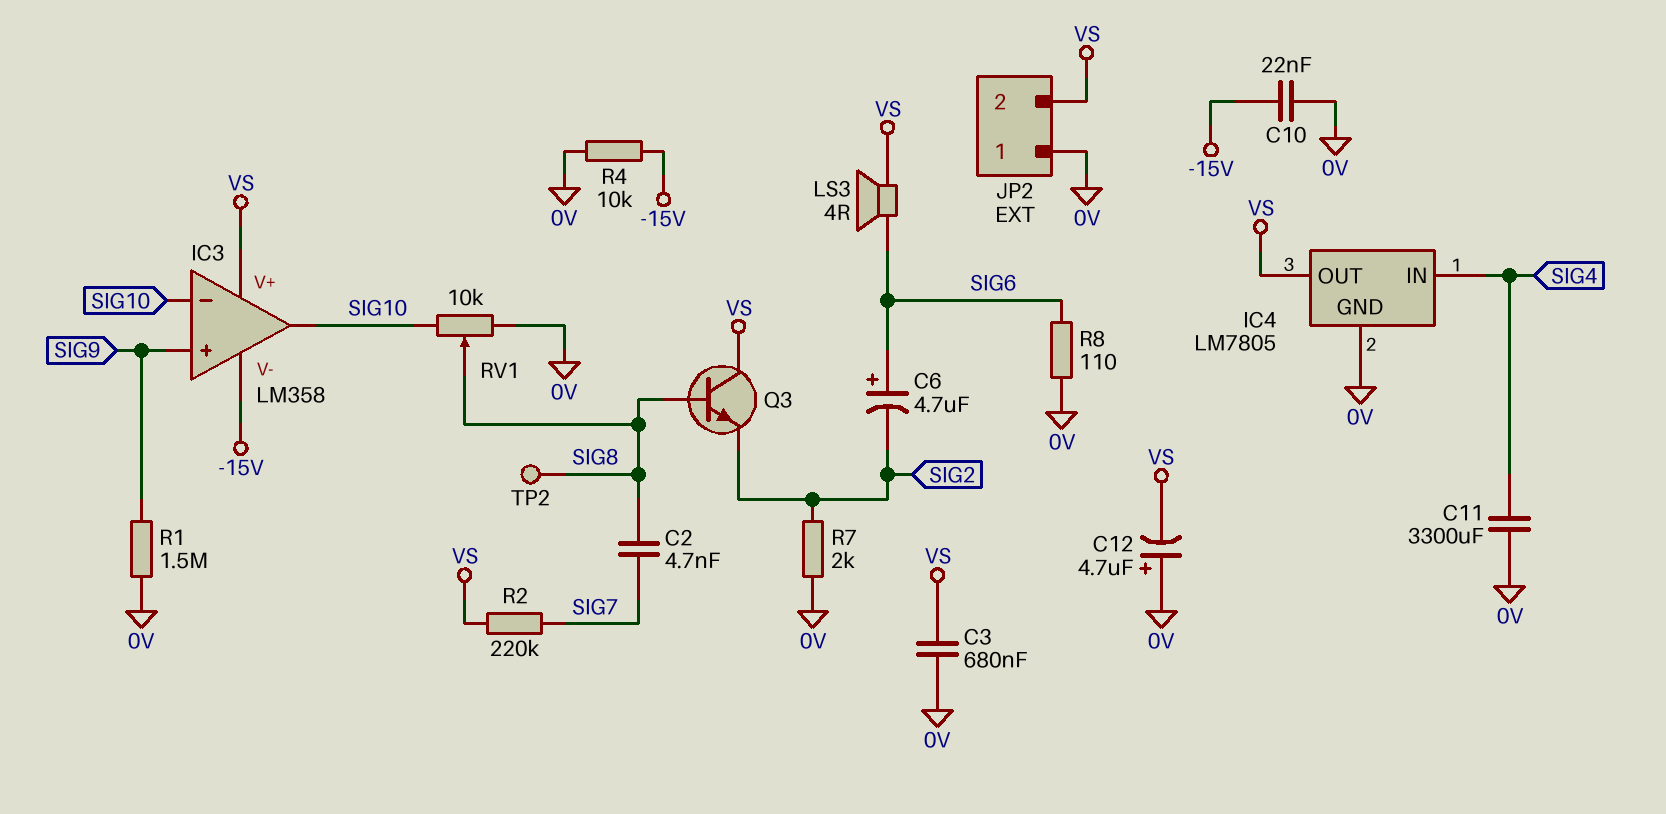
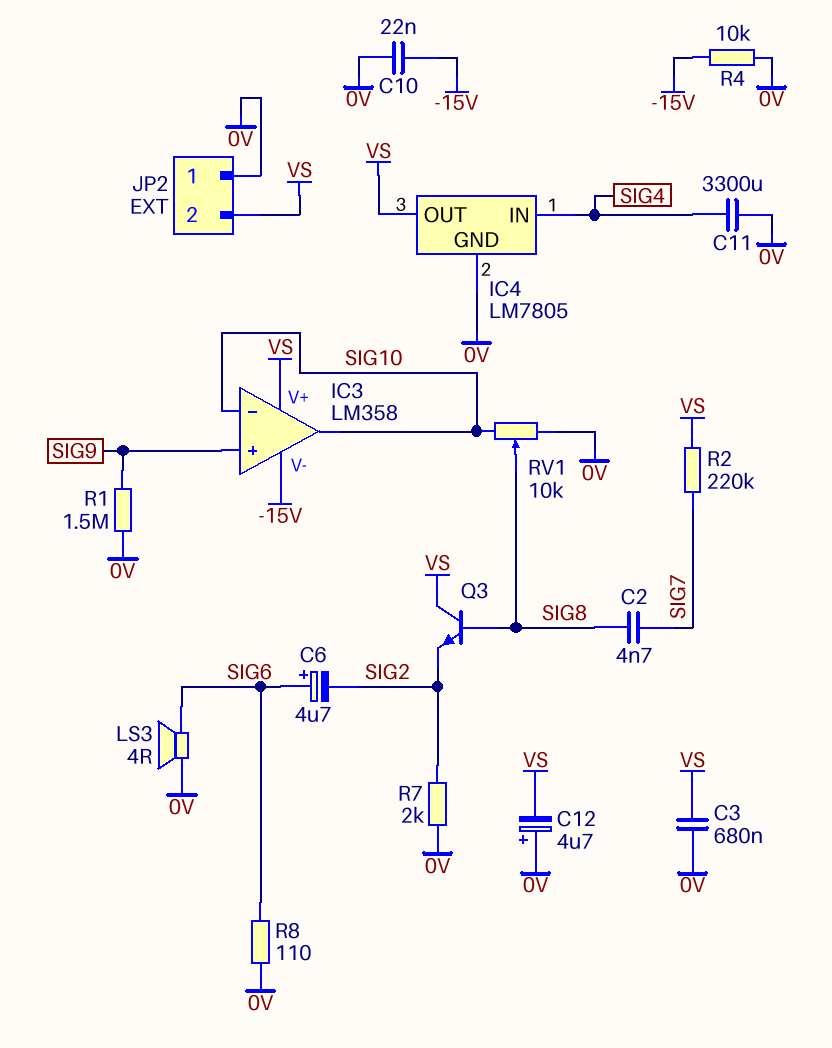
LS3: speaker 4R (SIG6, VS) -> speaker 4R (0V, SIG6)
TP2: test point (SIG8) -> none

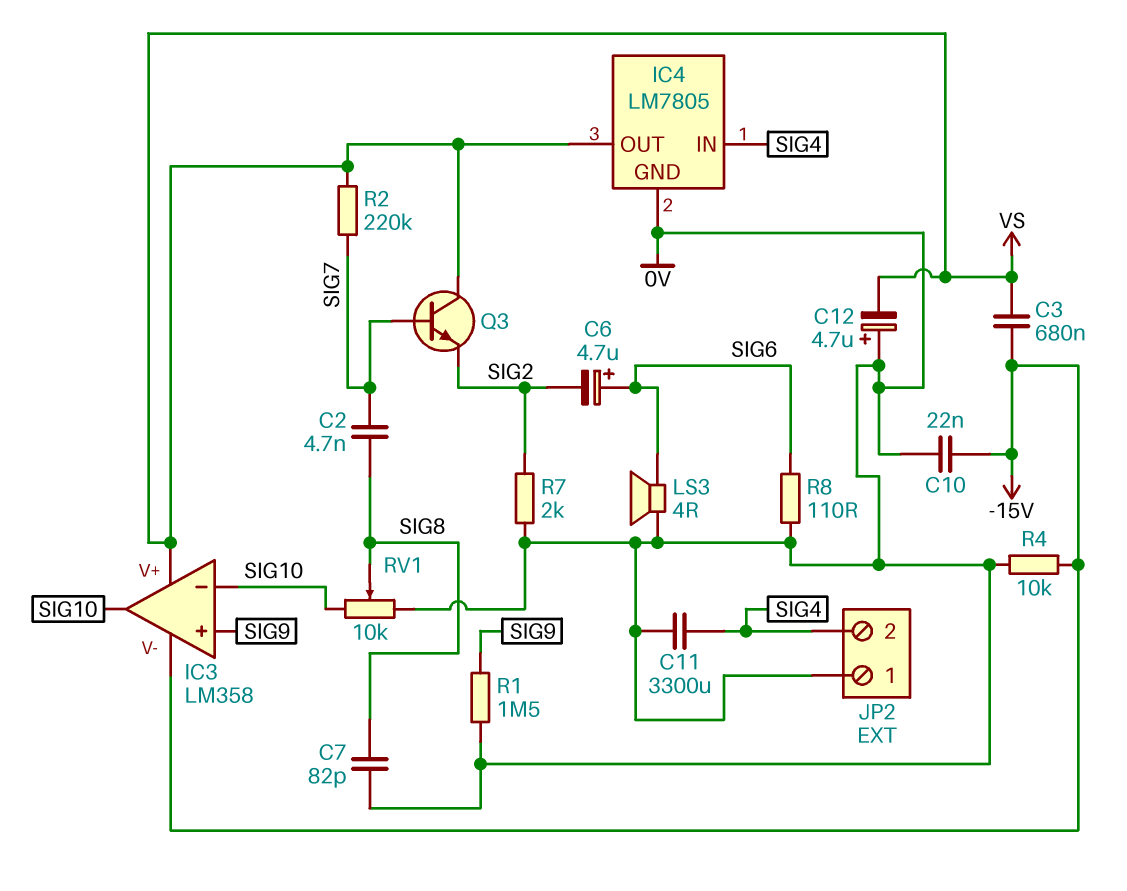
C3: 680nF (0V, VS) -> 680nF (-15V, VS)
C7: none -> 82pF (0V, SIG8)
JP2 pin 2: VS -> SIG4
Q3: NPN (B SIG8, C VS, E SIG2) -> NPN (B SIG7, C VS, E SIG2)

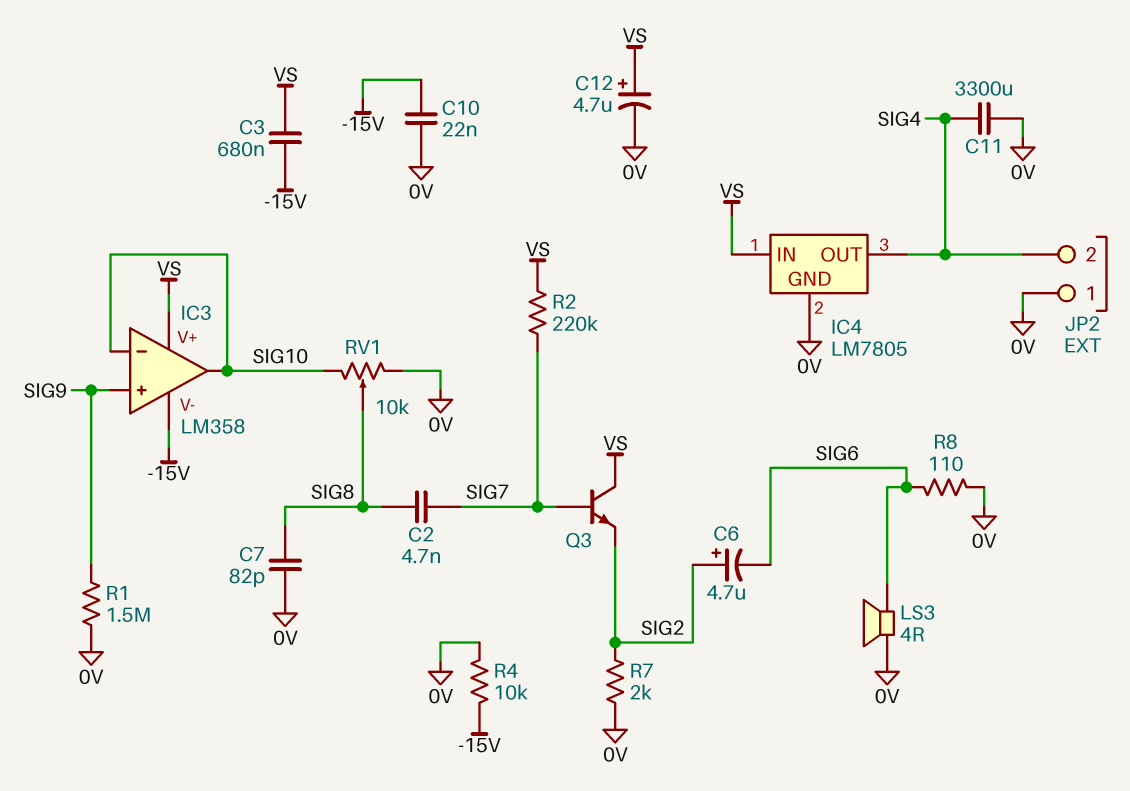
C6: 4.7uF (plus SIG6, minus SIG2) -> 4.7uF (plus SIG2, minus SIG6)
C12: 4.7uF (plus 0V, minus VS) -> 4.7uF (plus VS, minus 0V)
IC4 pin IN: SIG4 -> VS
IC4 pin OUT: VS -> SIG4

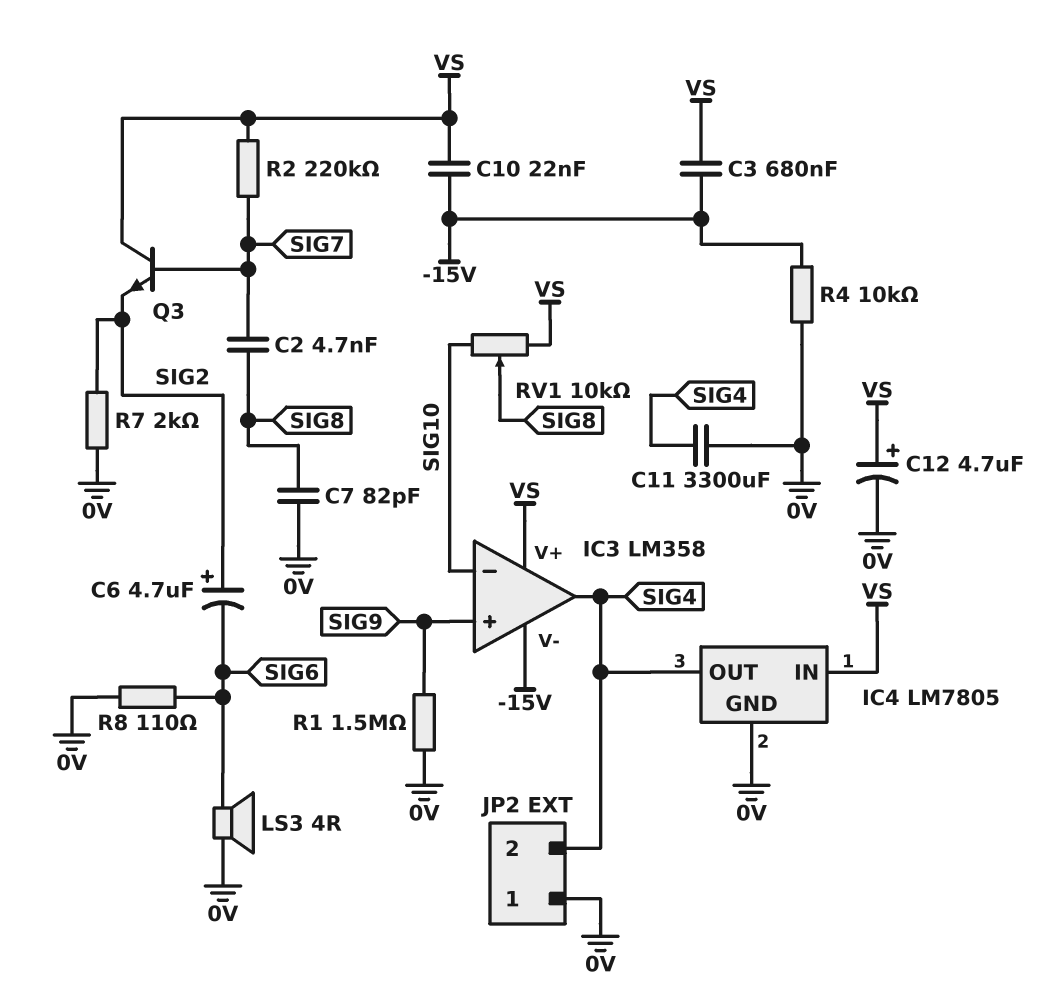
C10: 22nF (-15V, 0V) -> 22nF (-15V, VS)
IC3 pin out: SIG10 -> SIG4
RV1: 10k (0V, SIG10, wiper SIG8) -> 10k (SIG10, VS, wiper SIG8)

